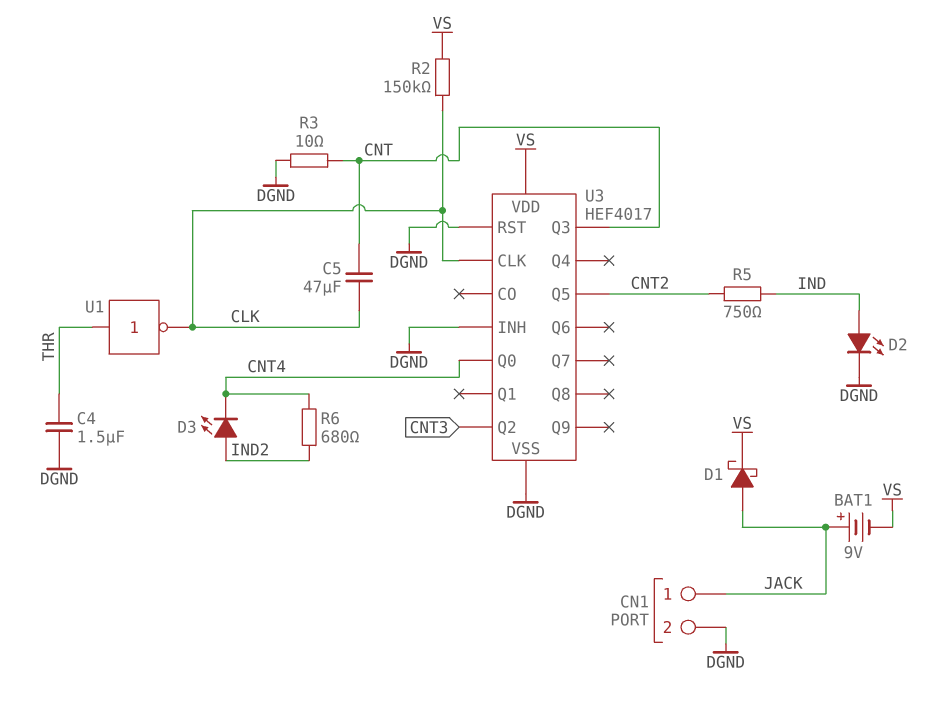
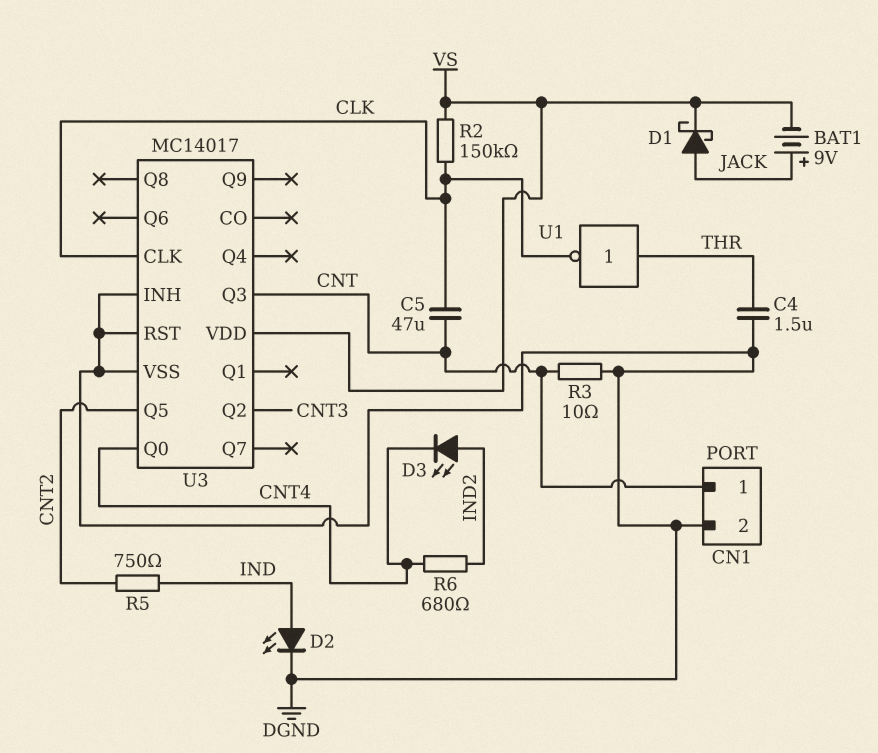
CN1 pin 1: JACK -> CNT
U3: HEF4017 -> MC14017

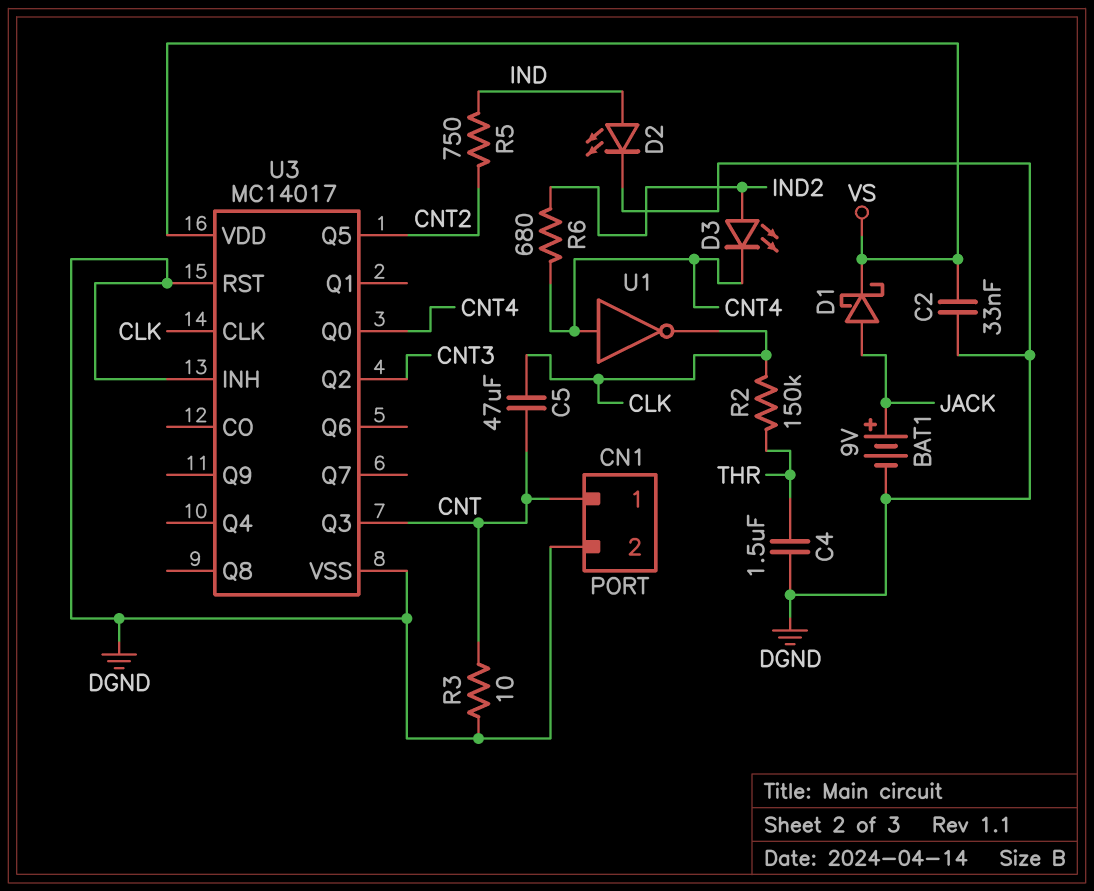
BAT1: 9V (plus JACK, minus VS) -> 9V (plus JACK, minus DGND)
C2: none -> 33nF (DGND, VS)
R2: 150k (CLK, VS) -> 150k (CLK, THR)
U1: NOT (in THR, out CLK) -> NOT (in CNT4, out CLK)

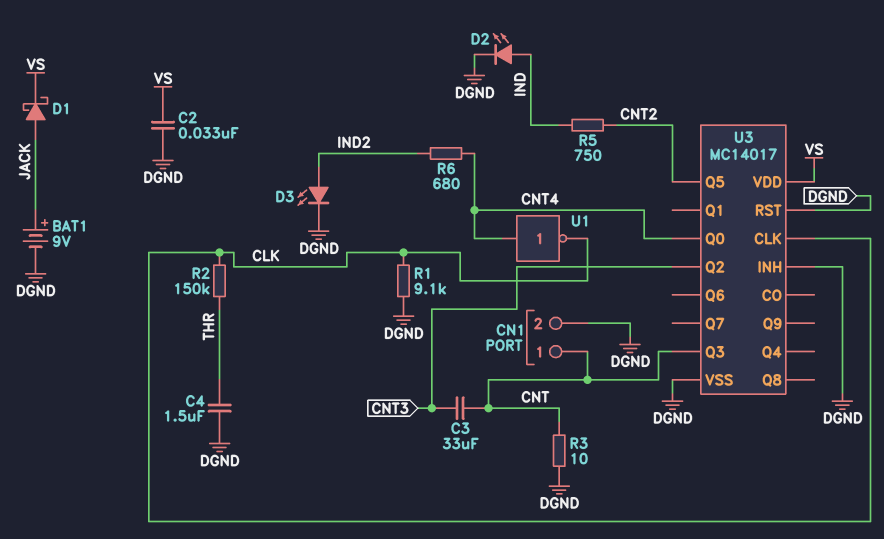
C3: none -> 33uF (CNT, CNT3)
C5: 47uF (CLK, CNT) -> none
D3: LED (A IND2, K CNT4) -> LED (A IND2, K DGND)
R1: none -> 9.1k (CLK, DGND)

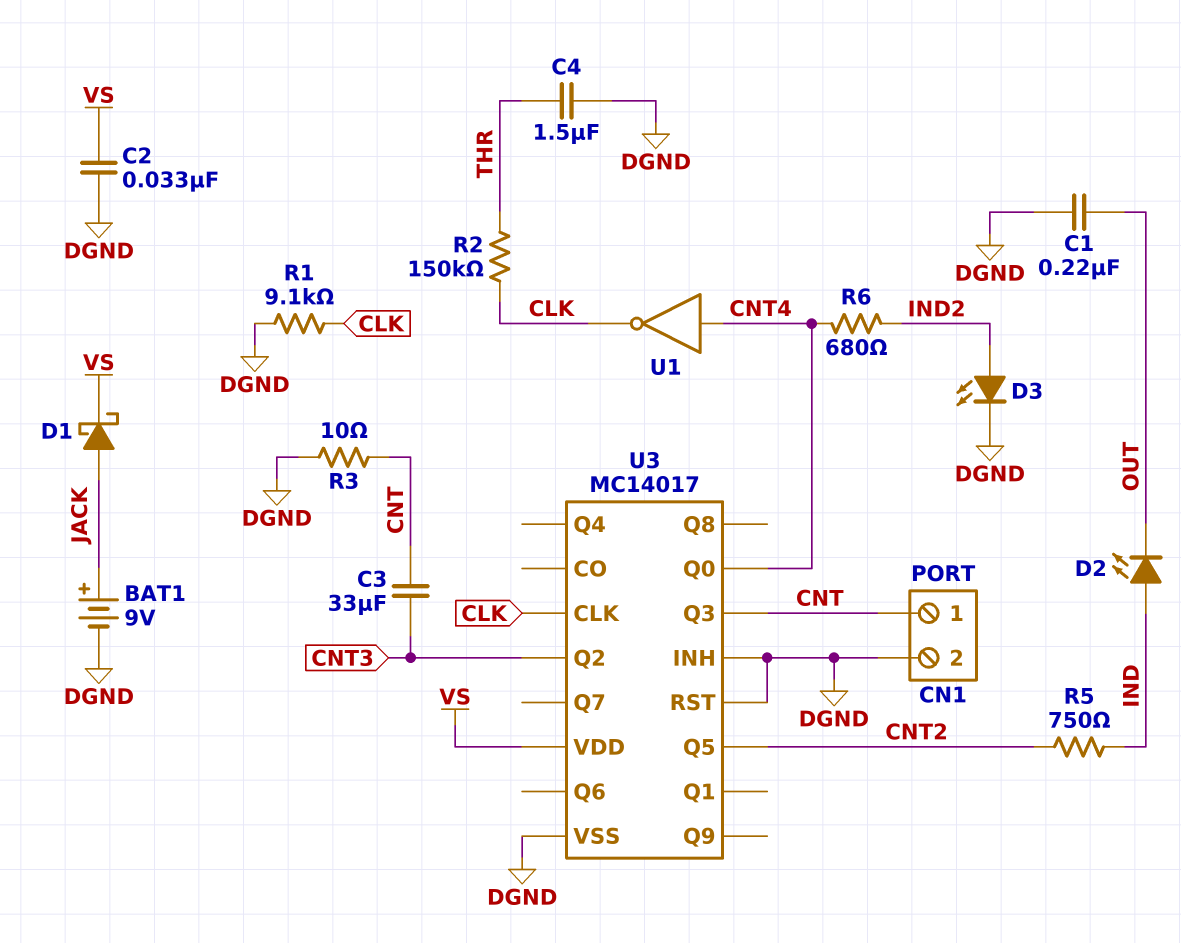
C1: none -> 220nF (DGND, OUT)
D2: LED (A IND, K DGND) -> LED (A IND, K OUT)

